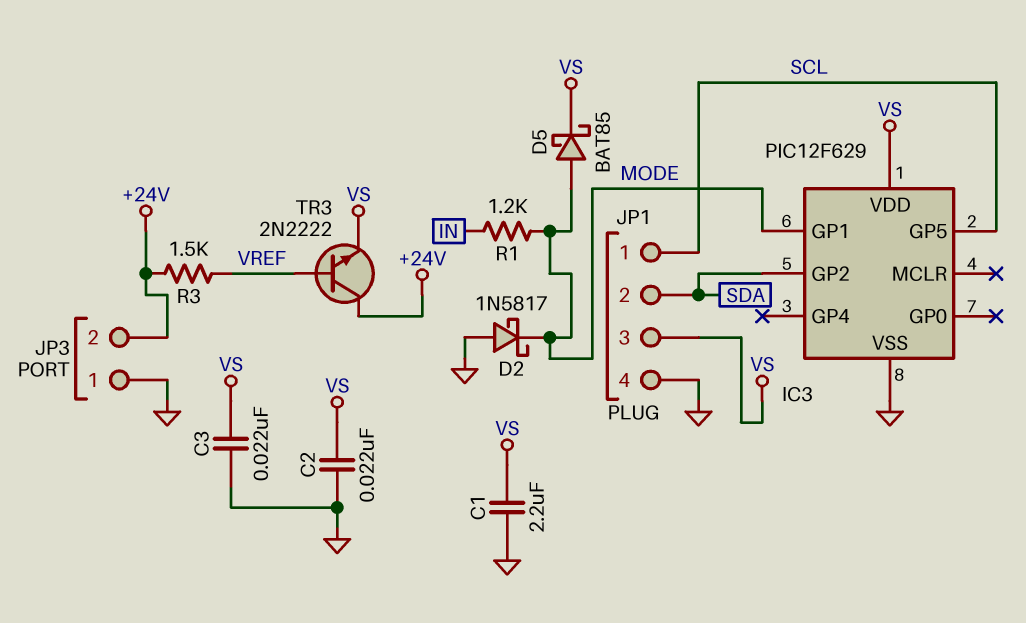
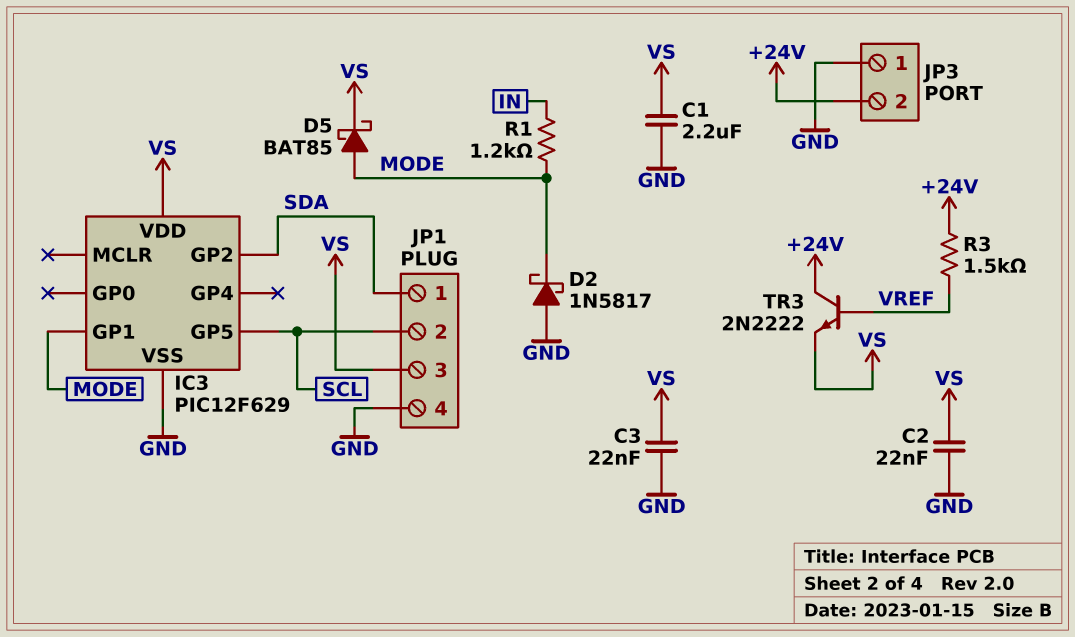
JP1 pin 1: SCL -> SDA
JP1 pin 2: SDA -> SCL

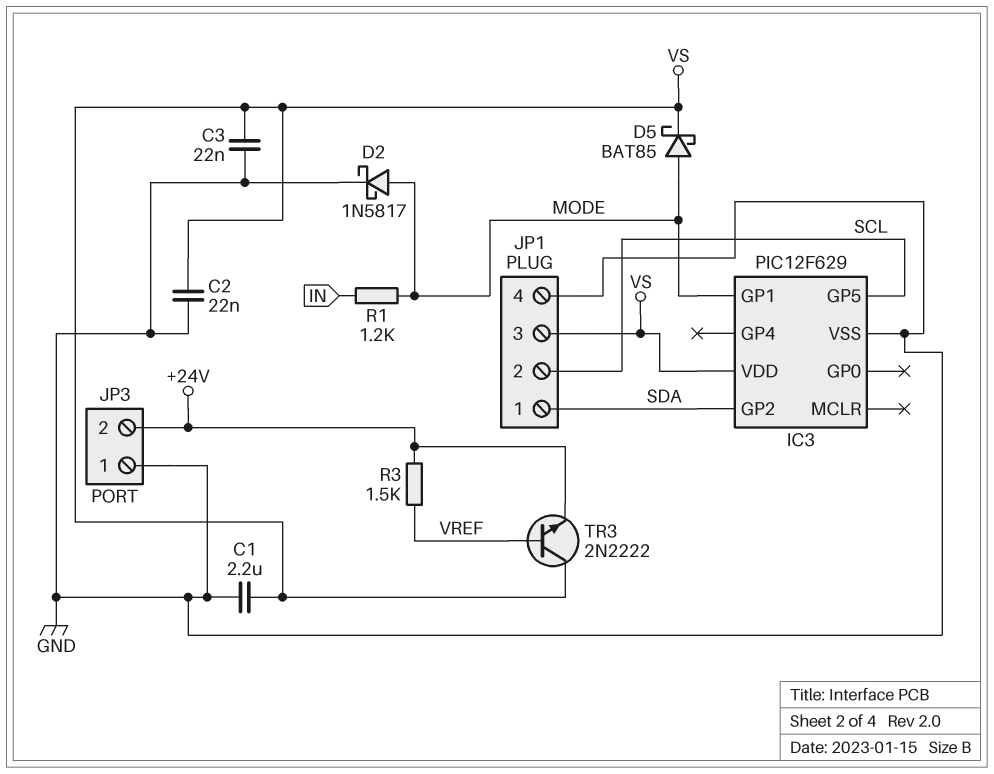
D2: schottky 1N5817 (A GND, K MODE) -> schottky 1N5817 (A MODE, K GND)
TR3: NPN 2N2222 (B VREF, C +24V, E VS) -> NPN 2N2222 (B VREF, C VS, E +24V)

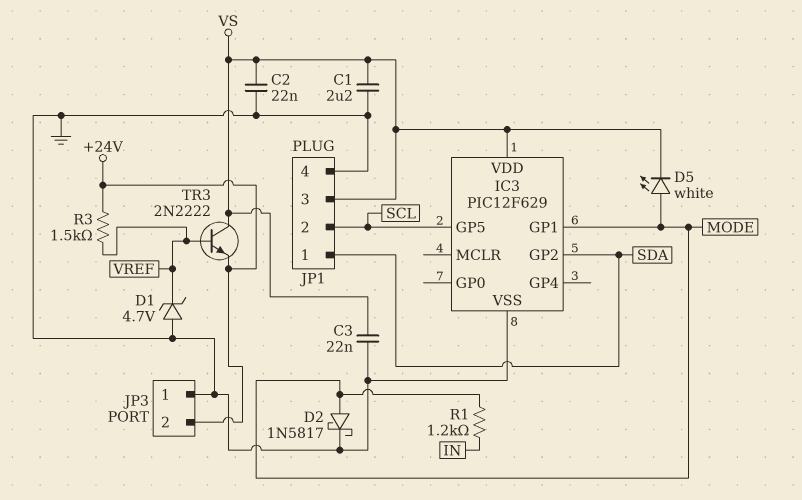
D1: none -> zener 4.7V (A GND, K VREF)
D5: schottky BAT85 (A MODE, K VS) -> LED white (A MODE, K VS)

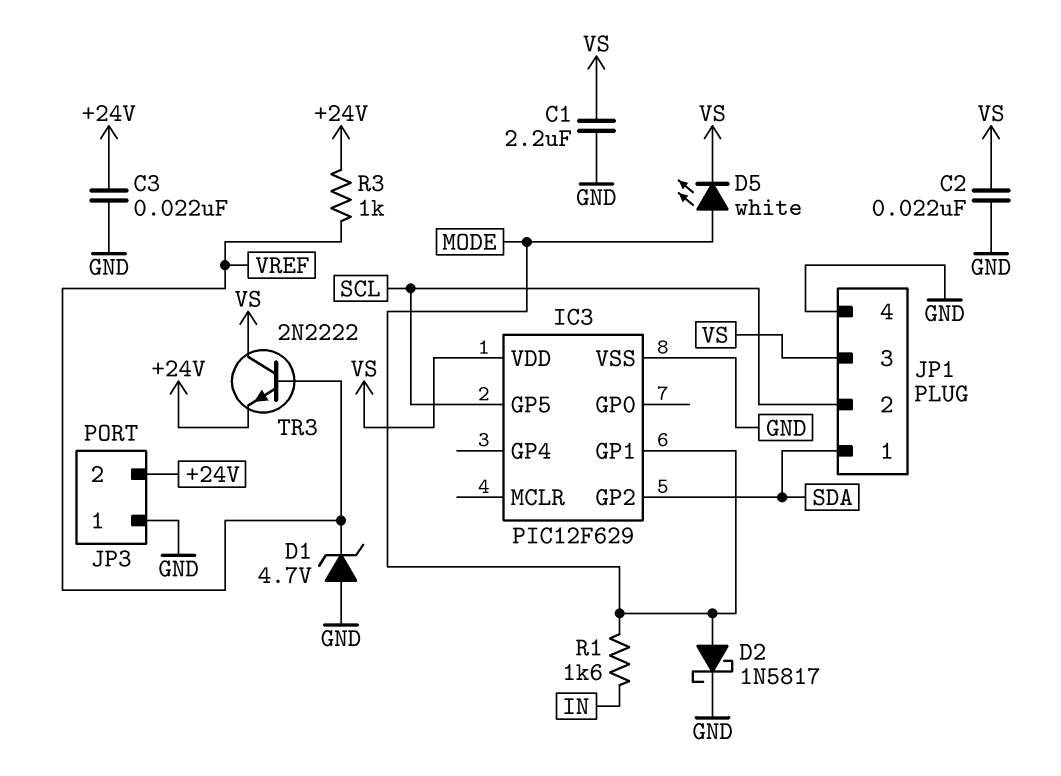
C3: 22nF (GND, VS) -> 22nF (+24V, GND)
R1: 1.2k (IN, MODE) -> 1.6k (IN, MODE)
R3: 1.5k (+24V, VREF) -> 1k (+24V, VREF)

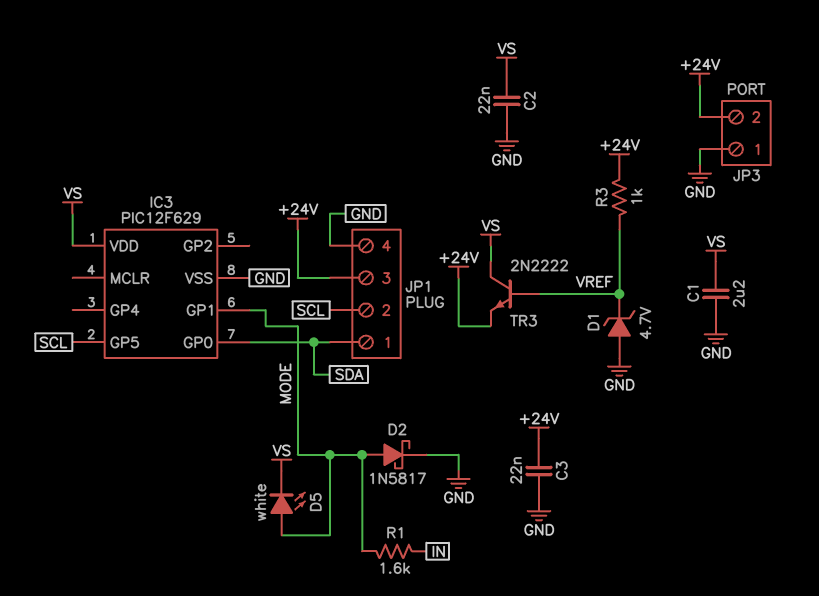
IC3 pin GP0: none -> SDA
IC3 pin GP2: SDA -> none
JP1 pin 3: VS -> +24V

